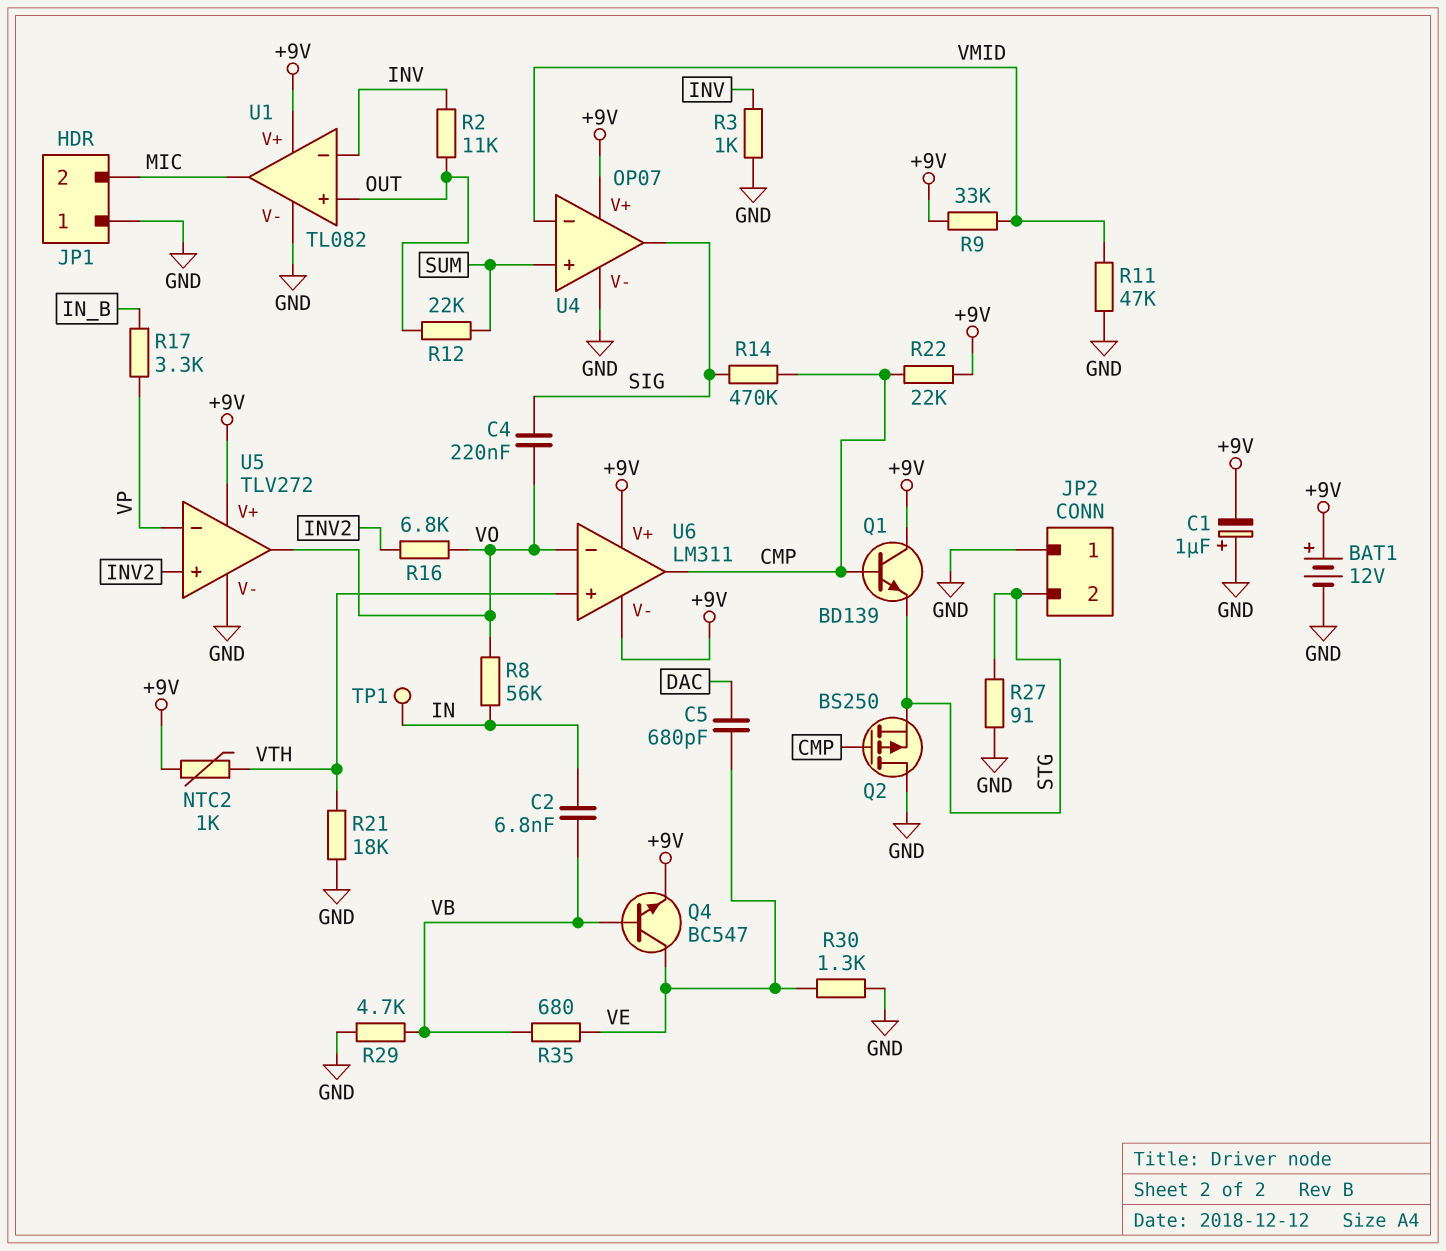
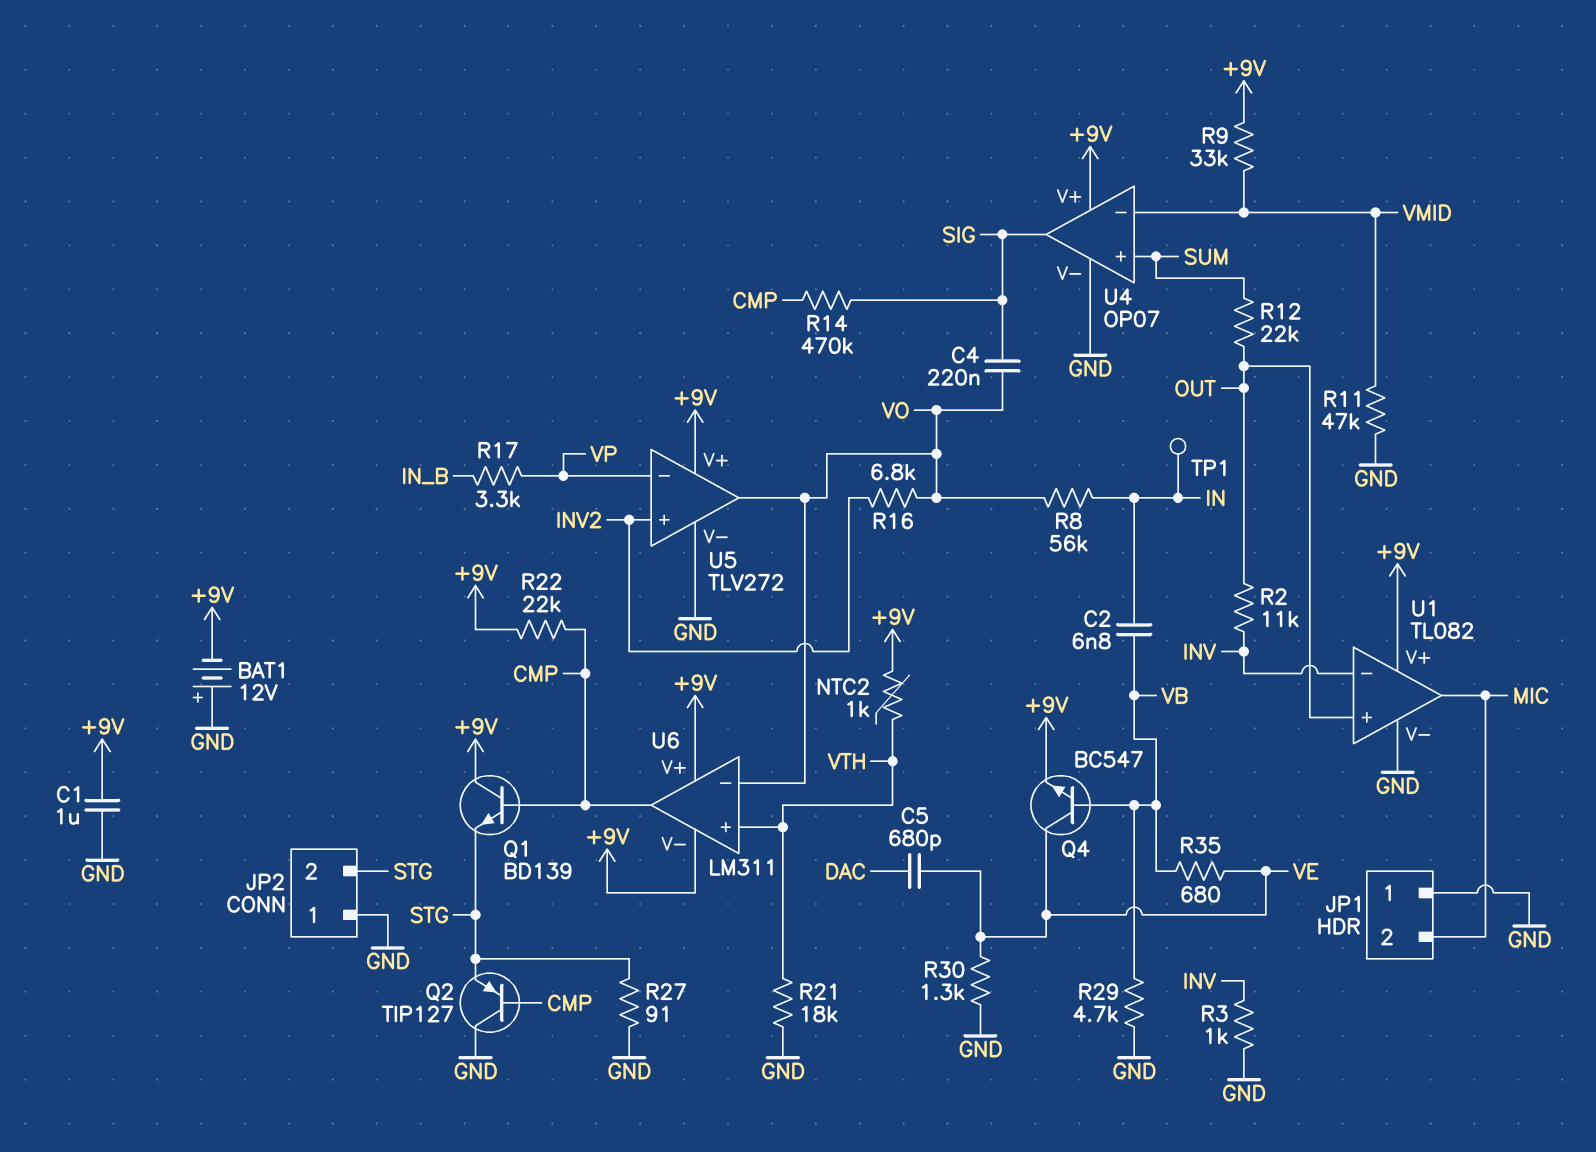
BAT1: 12V (plus +9V, minus GND) -> 12V (plus GND, minus +9V)
C1: 1uF (plus GND, minus +9V) -> 1uF (+9V, GND)
Q2: PMOS BS250 (G CMP, D GND, S STG) -> PNP TIP127 (B CMP, C GND, E STG)

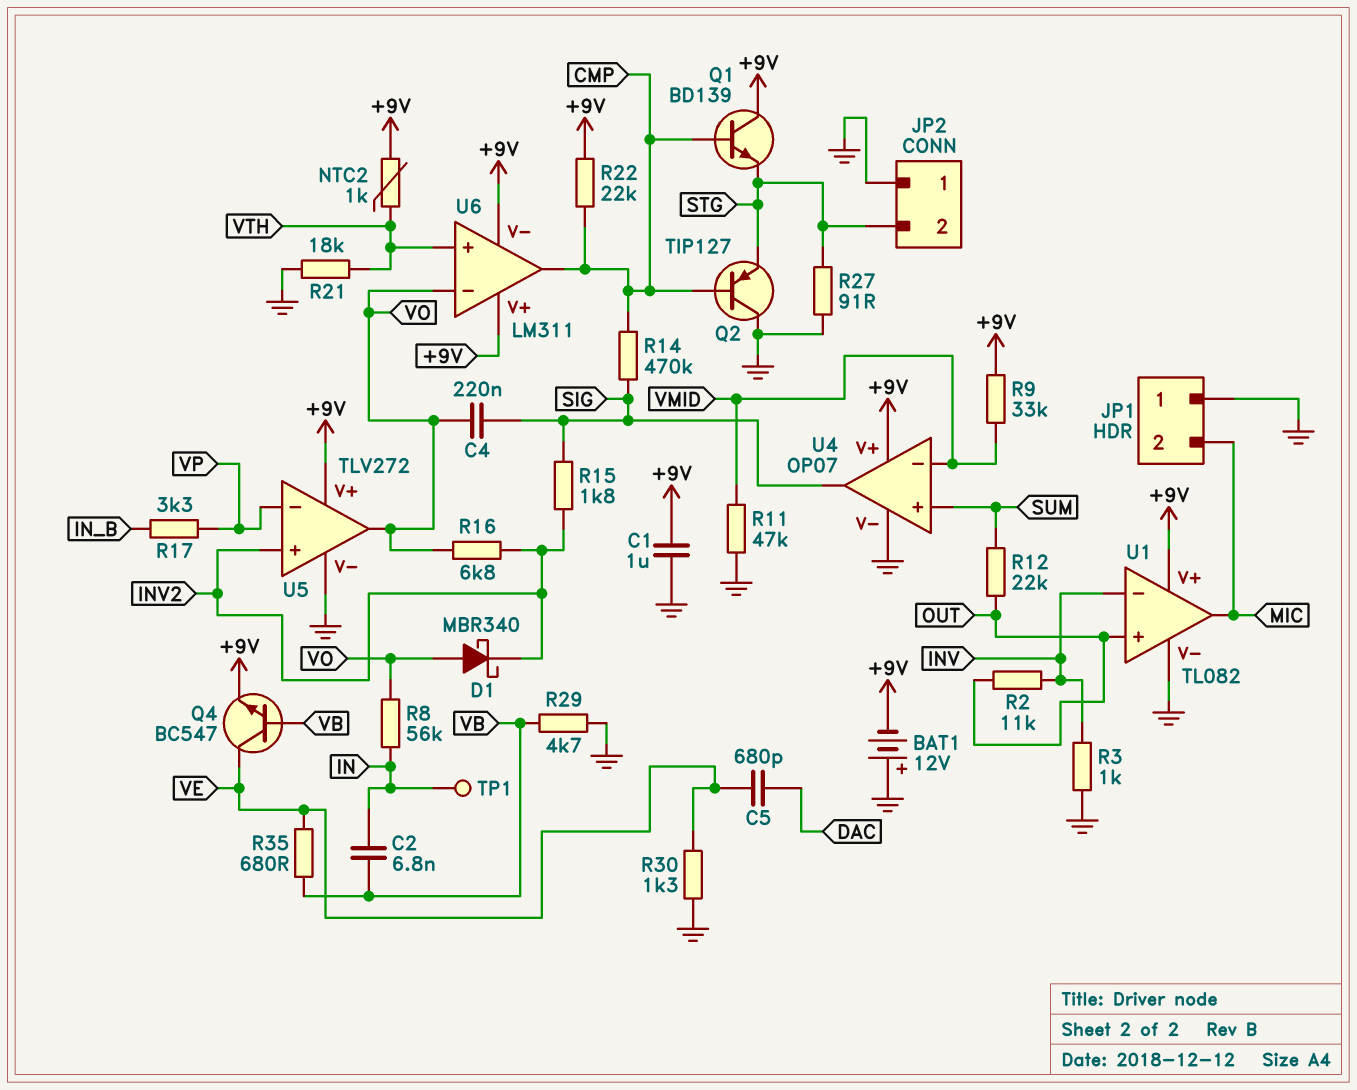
D1: none -> schottky MBR340 (A VO, K INV2)
R15: none -> 1.8k (INV2, SIG)

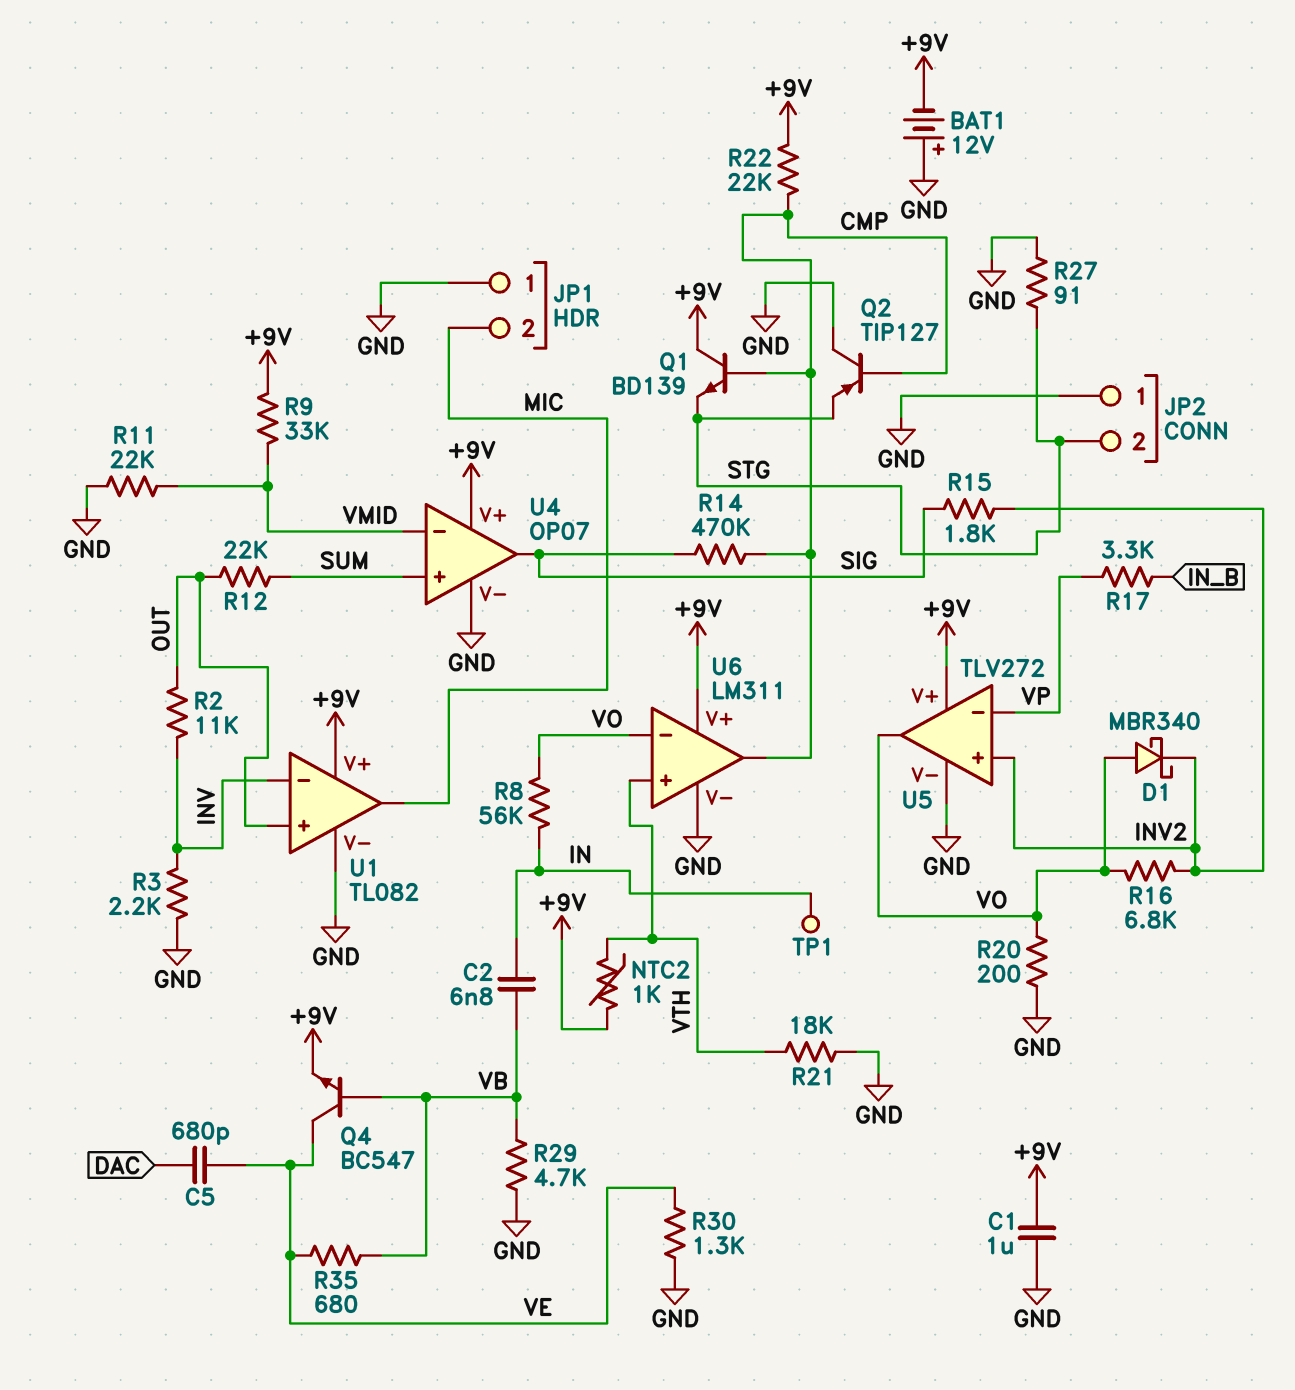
C4: 220nF (SIG, VO) -> none
R3: 1k (GND, INV) -> 2.2k (GND, INV)
R11: 47k (GND, VMID) -> 22k (GND, VMID)
R20: none -> 200 (GND, VO)
U6 pin V-: +9V -> GND

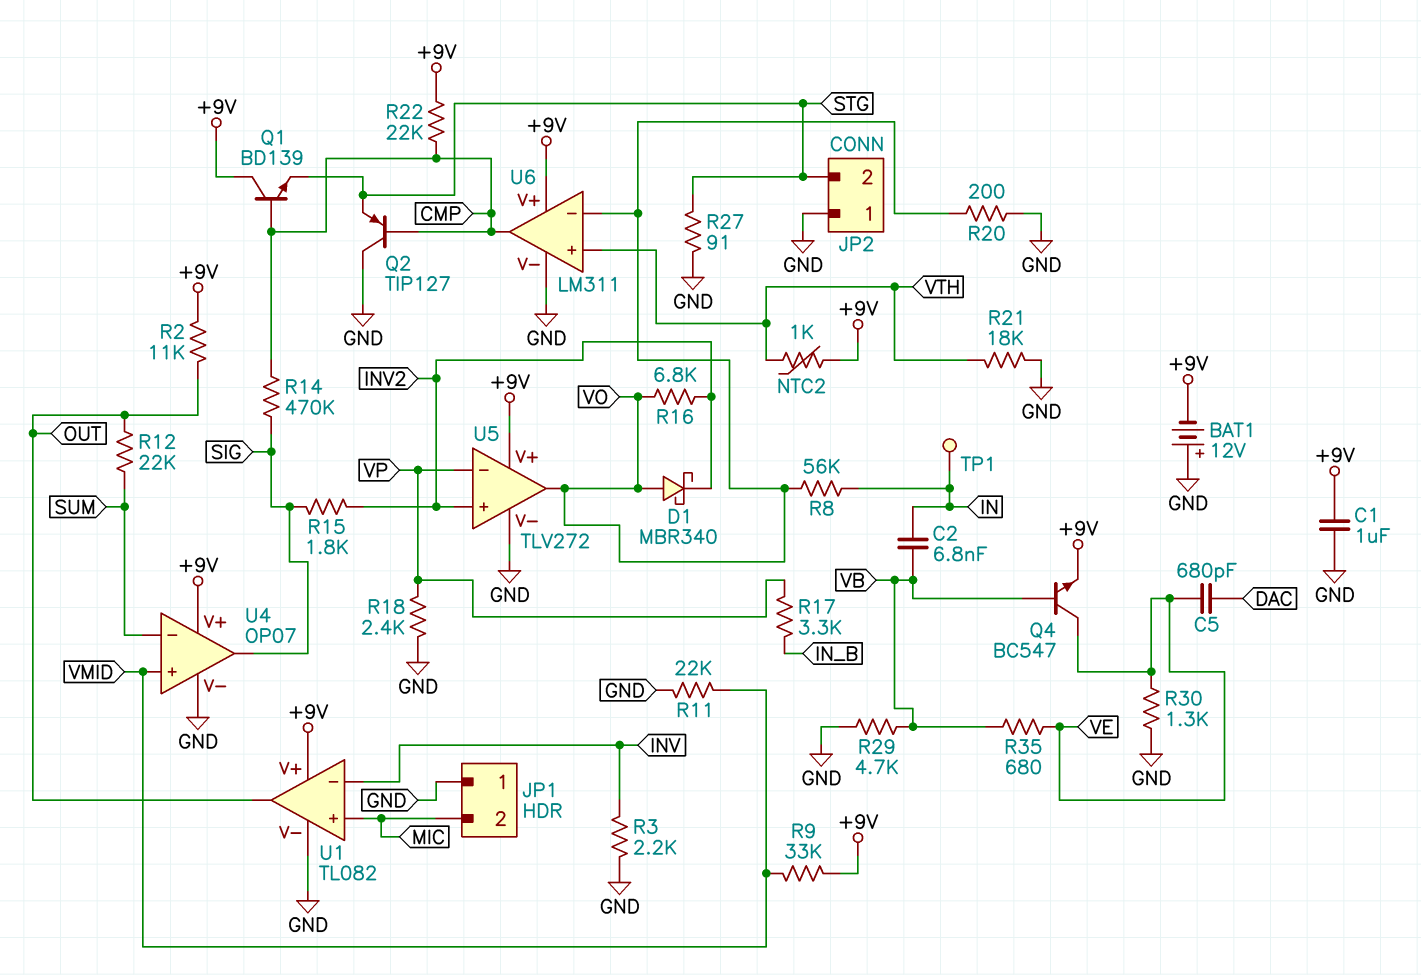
R2: 11k (INV, OUT) -> 11k (+9V, OUT)
R18: none -> 2.4k (GND, VP)
U1 pin in+: OUT -> MIC
U1 pin out: MIC -> OUT
U4 pin in+: SUM -> VMID
U4 pin in-: VMID -> SUM

